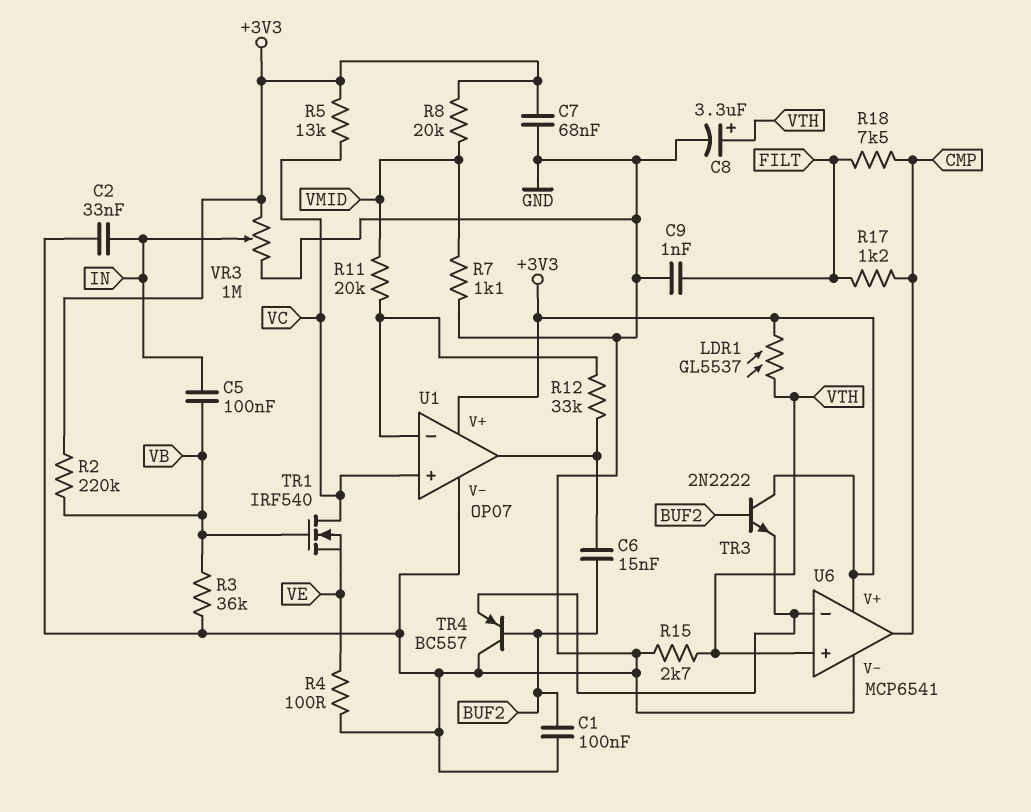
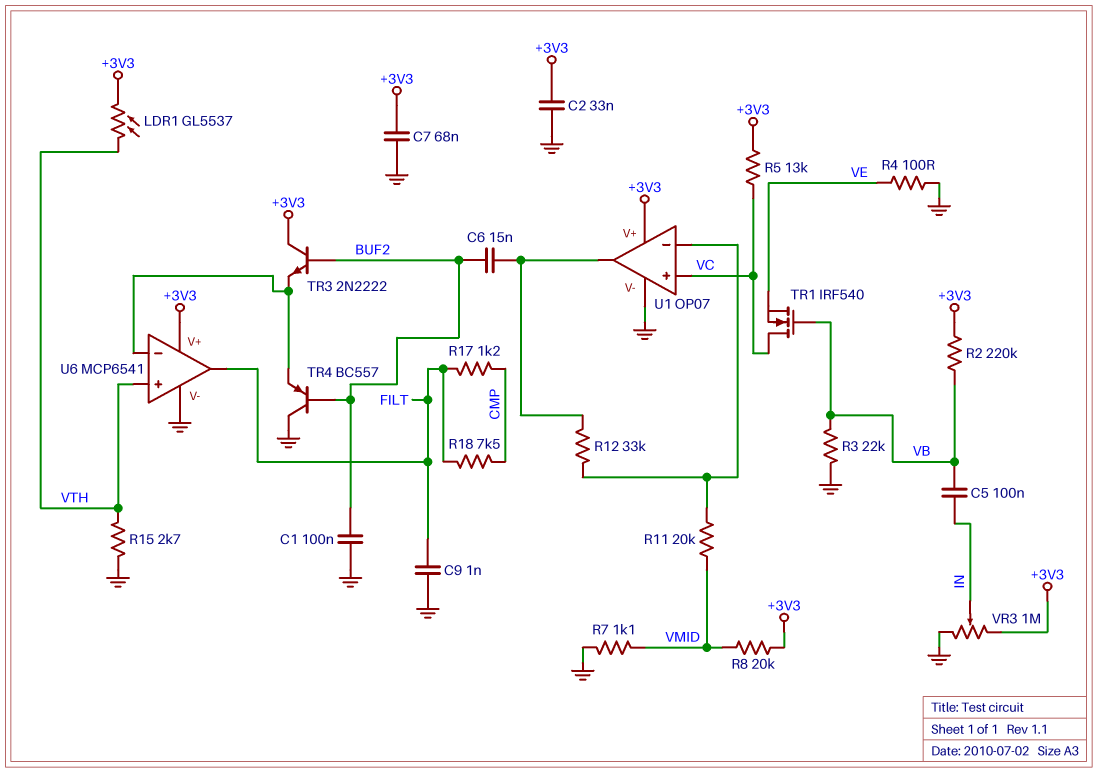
C2: 33nF (GND, IN) -> 33nF (+3V3, GND)
C8: 3.3uF (plus VTH, minus GND) -> none
R3: 36k (GND, VB) -> 22k (GND, VB)
U6 pin out: CMP -> FILT

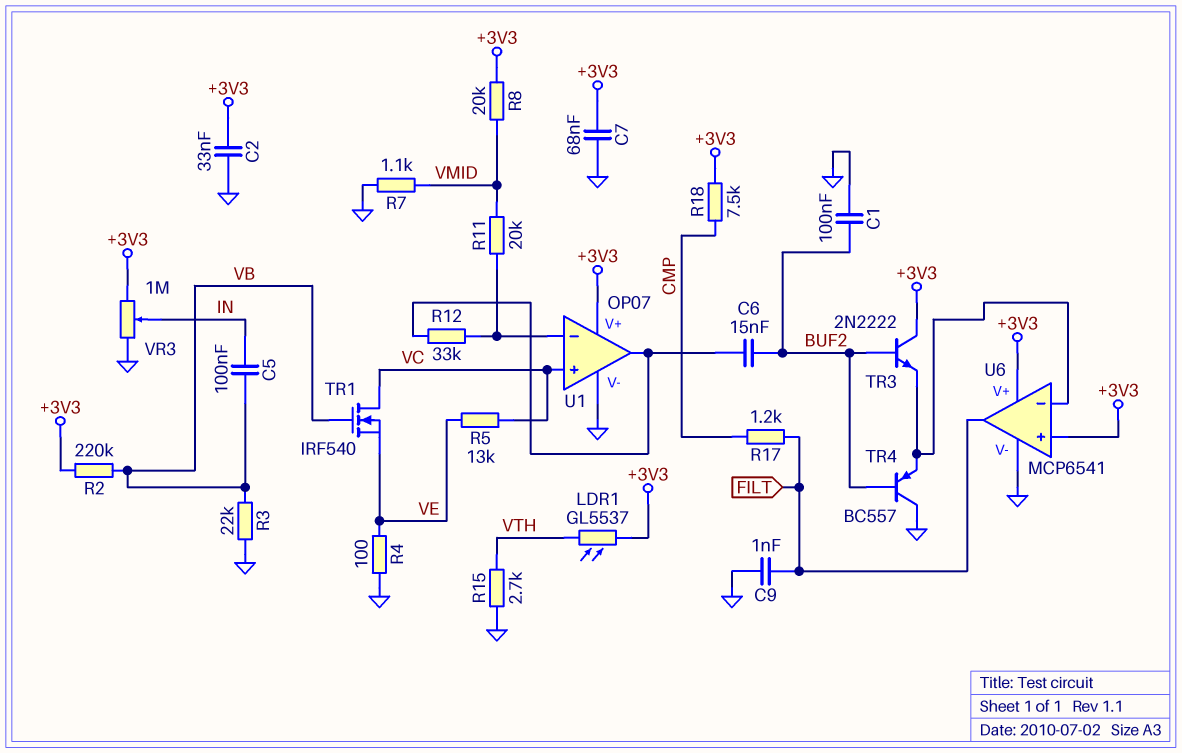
R5: 13k (+3V3, VC) -> 13k (VC, VE)
R18: 7.5k (CMP, FILT) -> 7.5k (+3V3, CMP)
U6 pin in+: VTH -> +3V3

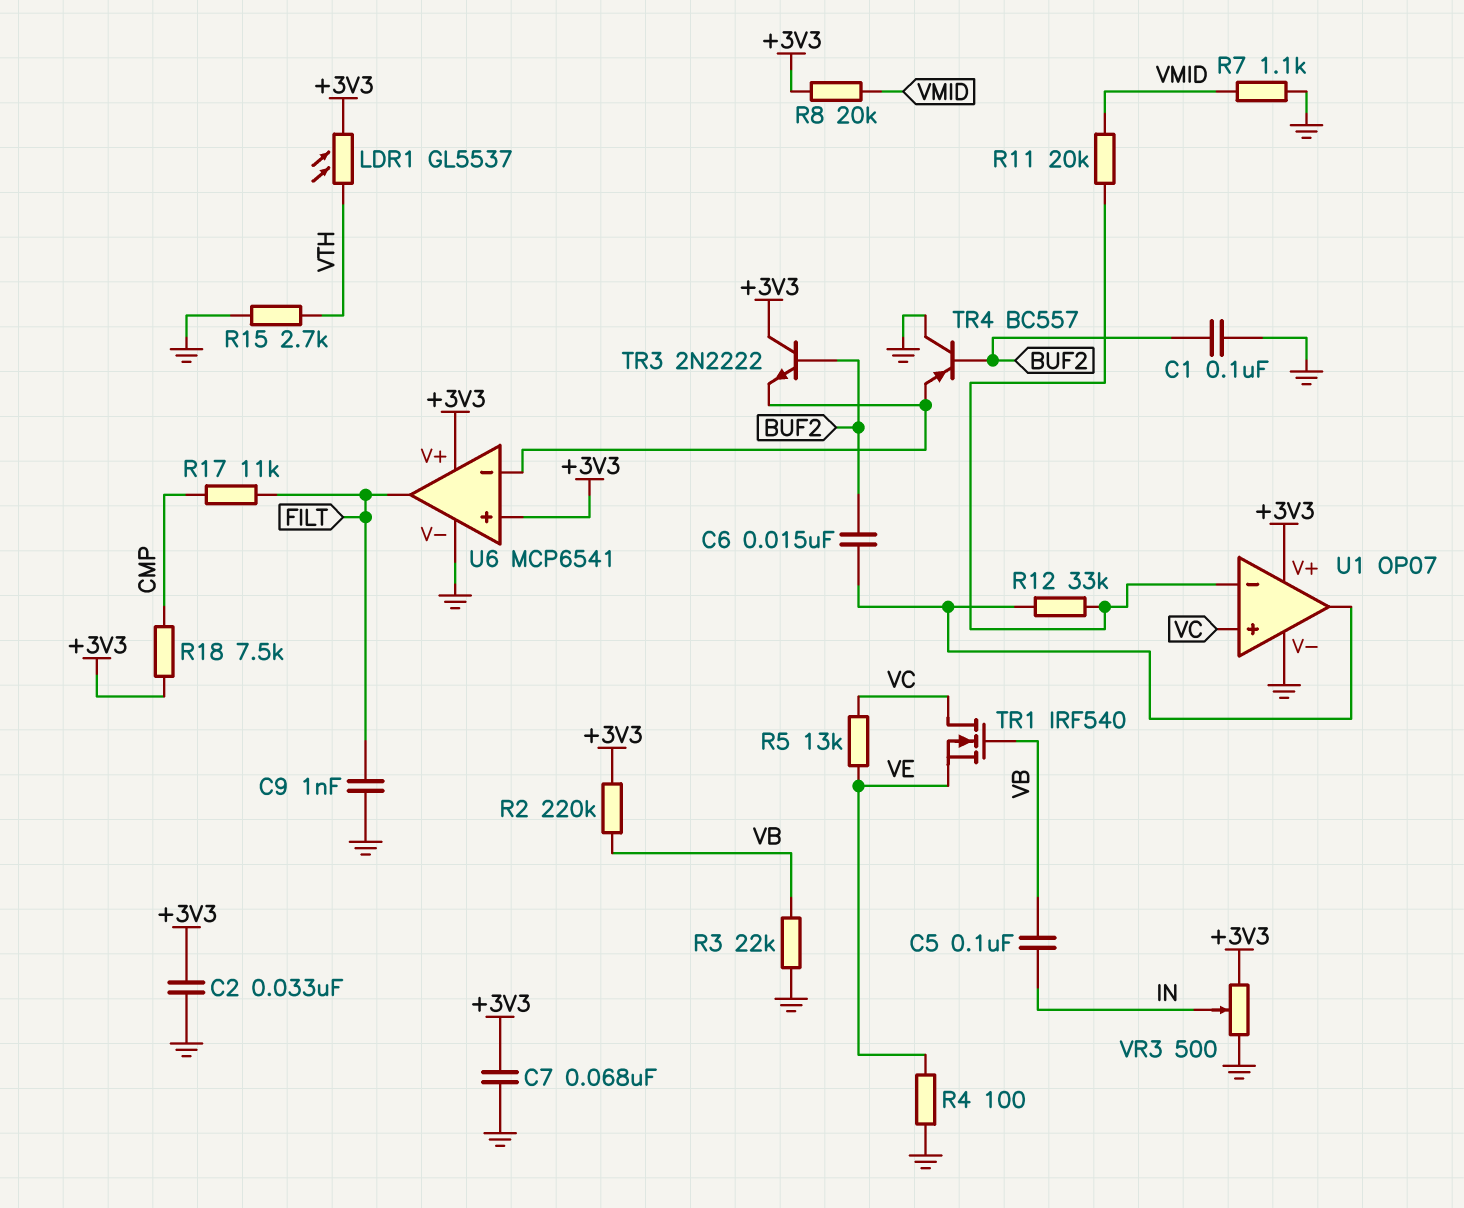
R17: 1.2k (CMP, FILT) -> 11k (CMP, FILT)
VR3: 1M (+3V3, GND, wiper IN) -> 500 (+3V3, GND, wiper IN)

